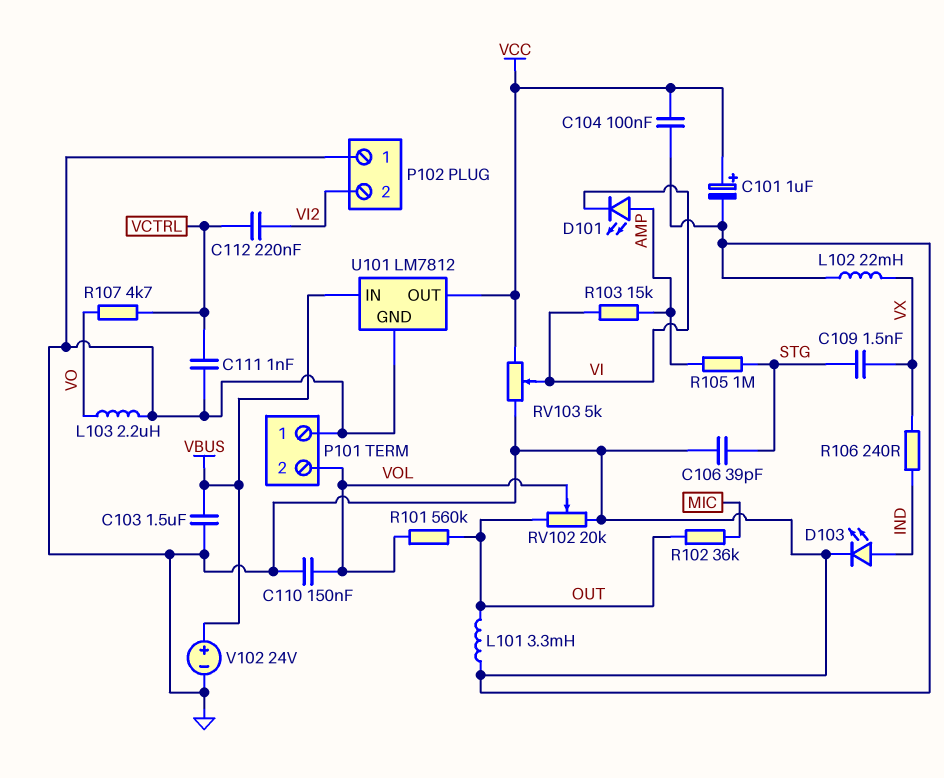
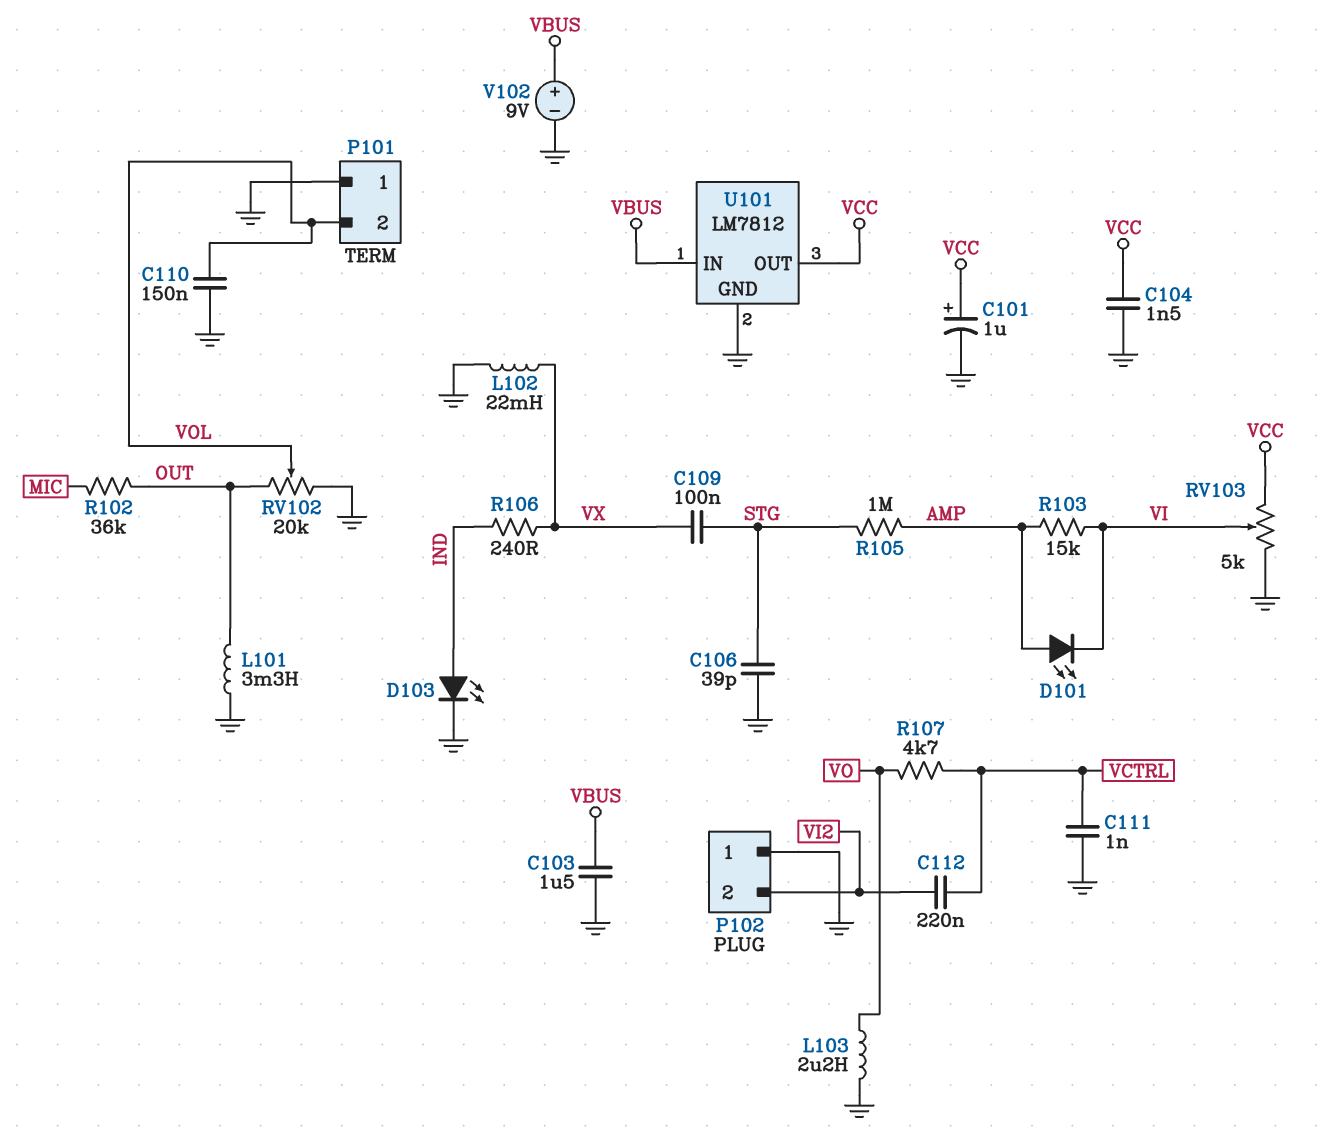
C104: 100nF (GND, VCC) -> 1.5nF (GND, VCC)
C109: 1.5nF (STG, VX) -> 100nF (STG, VX)
R101: 560k (OUT, VOL) -> none
V102: 24V (plus VBUS, minus GND) -> 9V (plus VBUS, minus GND)

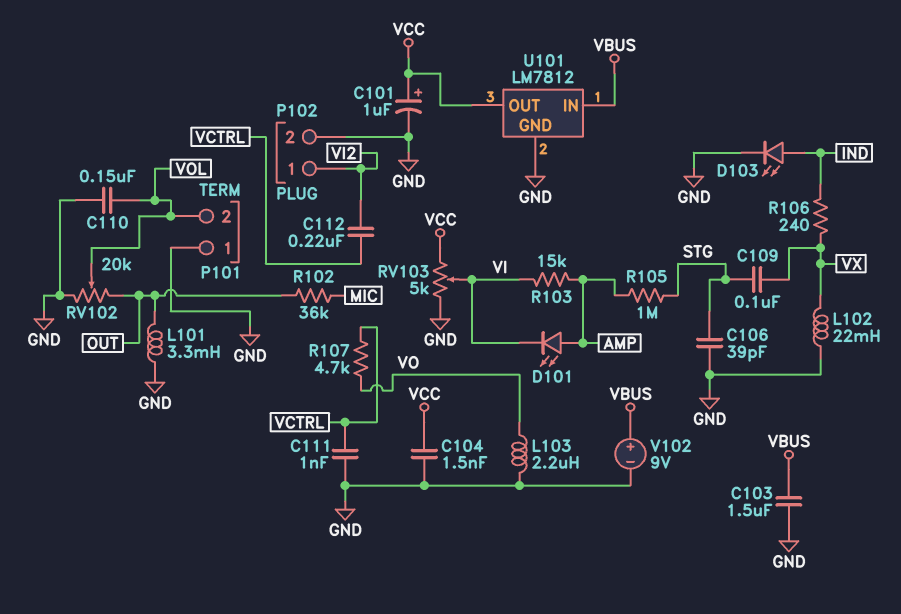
P102 pin 1: GND -> VI2
P102 pin 2: VI2 -> GND

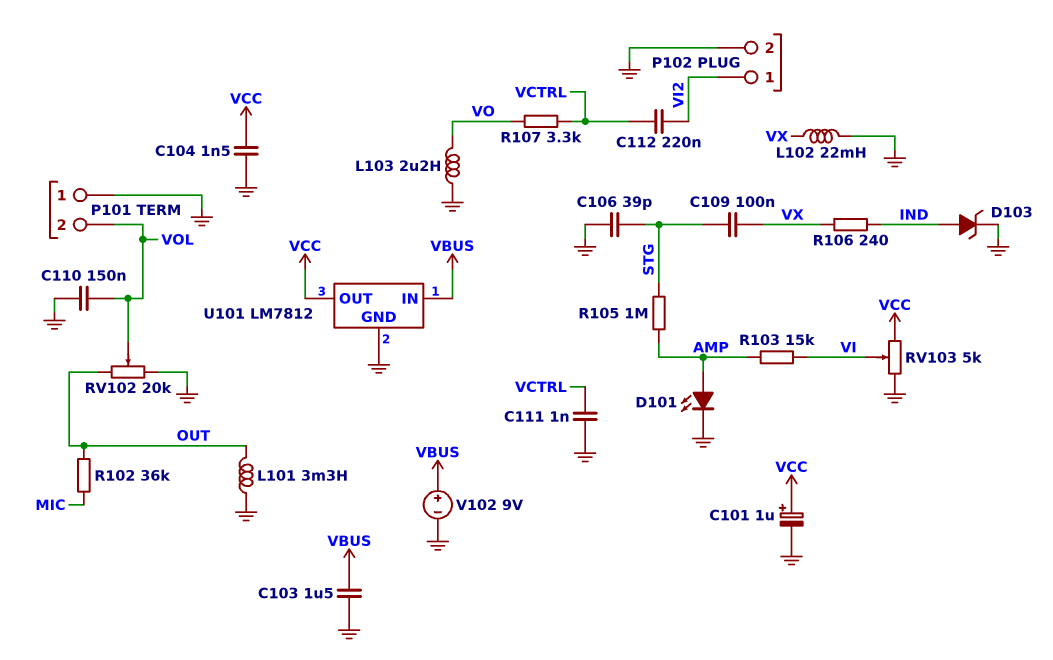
D101: LED (A AMP, K VI) -> LED (A AMP, K GND)
D103: LED (A IND, K GND) -> zener (A IND, K GND)
R107: 4.7k (VCTRL, VO) -> 3.3k (VCTRL, VO)

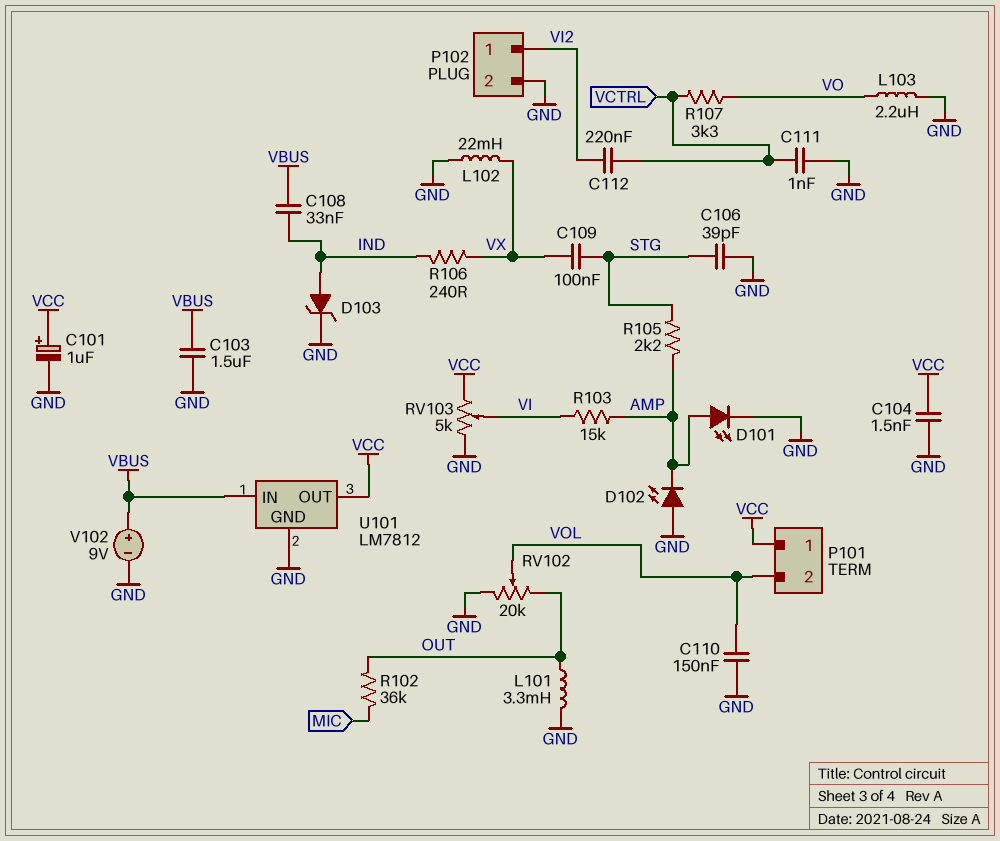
C108: none -> 33nF (IND, VBUS)
D102: none -> LED (A GND, K AMP)
P101 pin 1: GND -> VCC
R105: 1M (AMP, STG) -> 2.2k (AMP, STG)

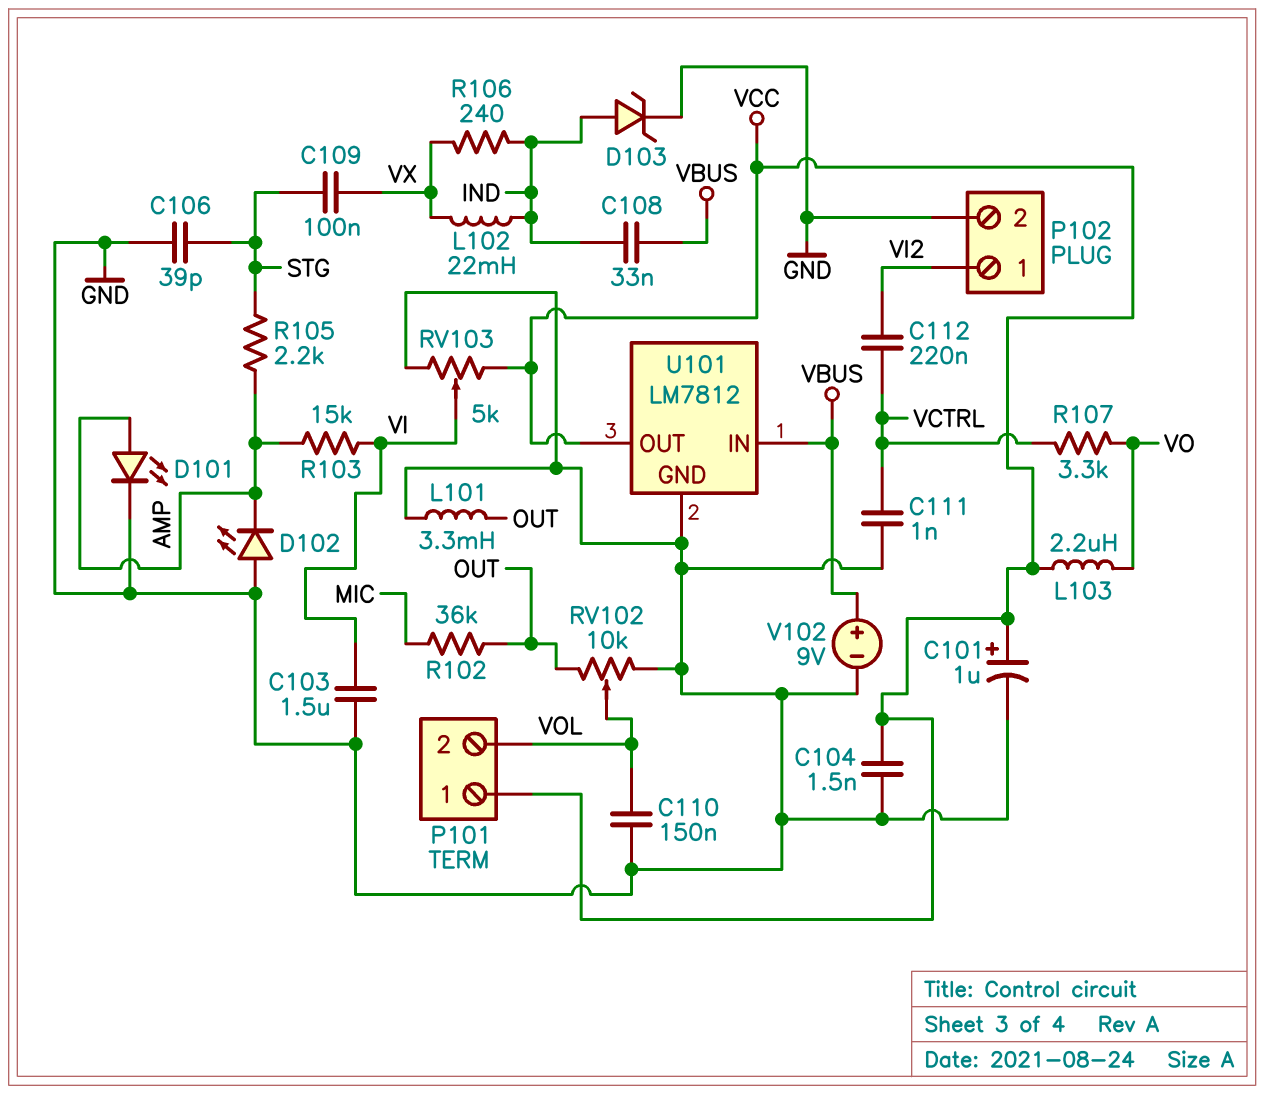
C103: 1.5uF (GND, VBUS) -> 1.5uF (GND, VI)
L102: 22mH (GND, VX) -> 22mH (IND, VX)
L103: 2.2uH (GND, VO) -> 2.2uH (VCC, VO)
RV102: 20k (GND, OUT, wiper VOL) -> 10k (GND, OUT, wiper VOL)

